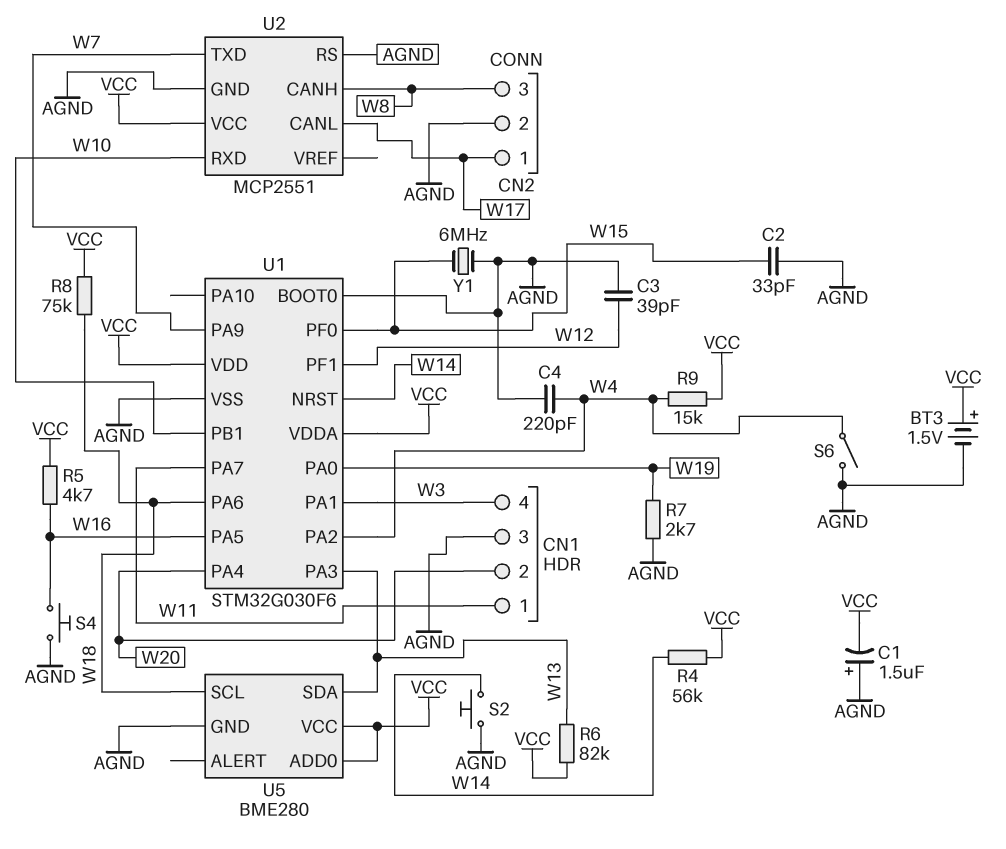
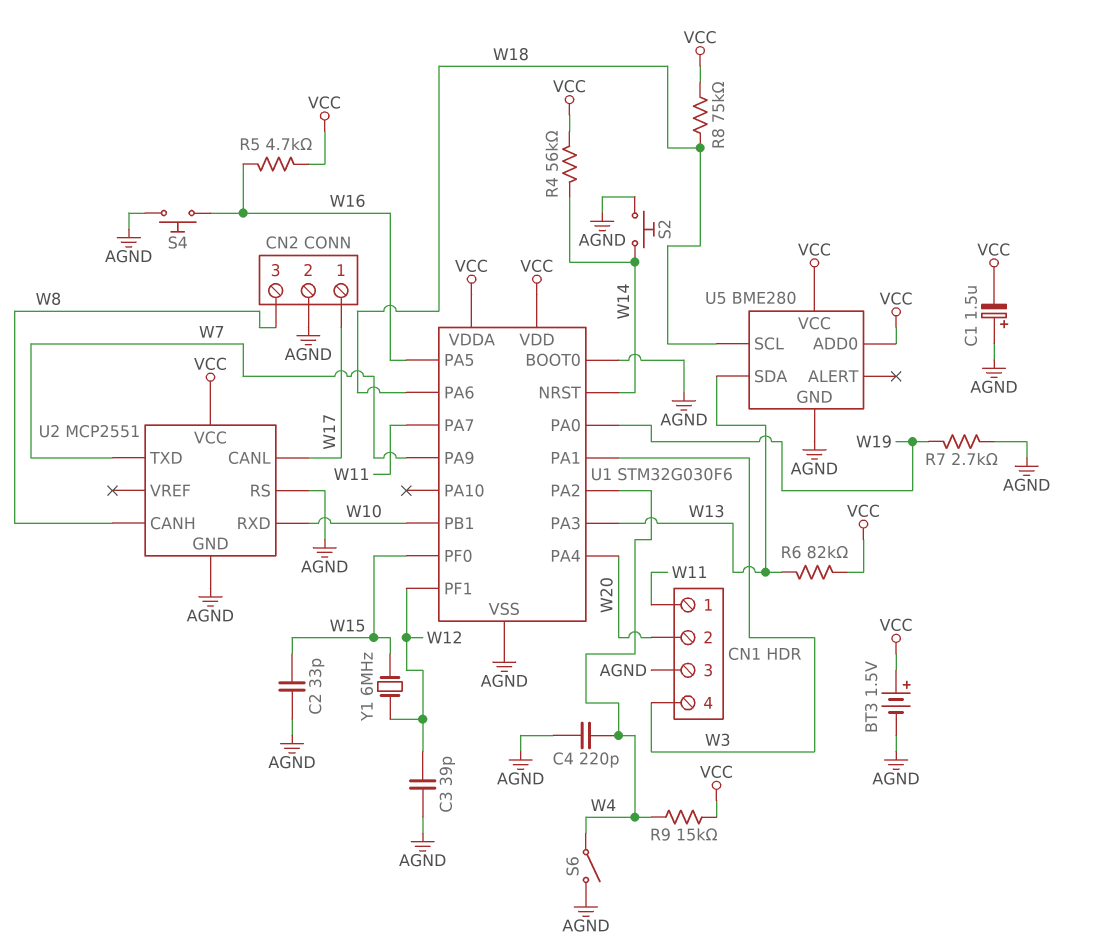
Y1: 6MHz (AGND, W15) -> 6MHz (W12, W15)

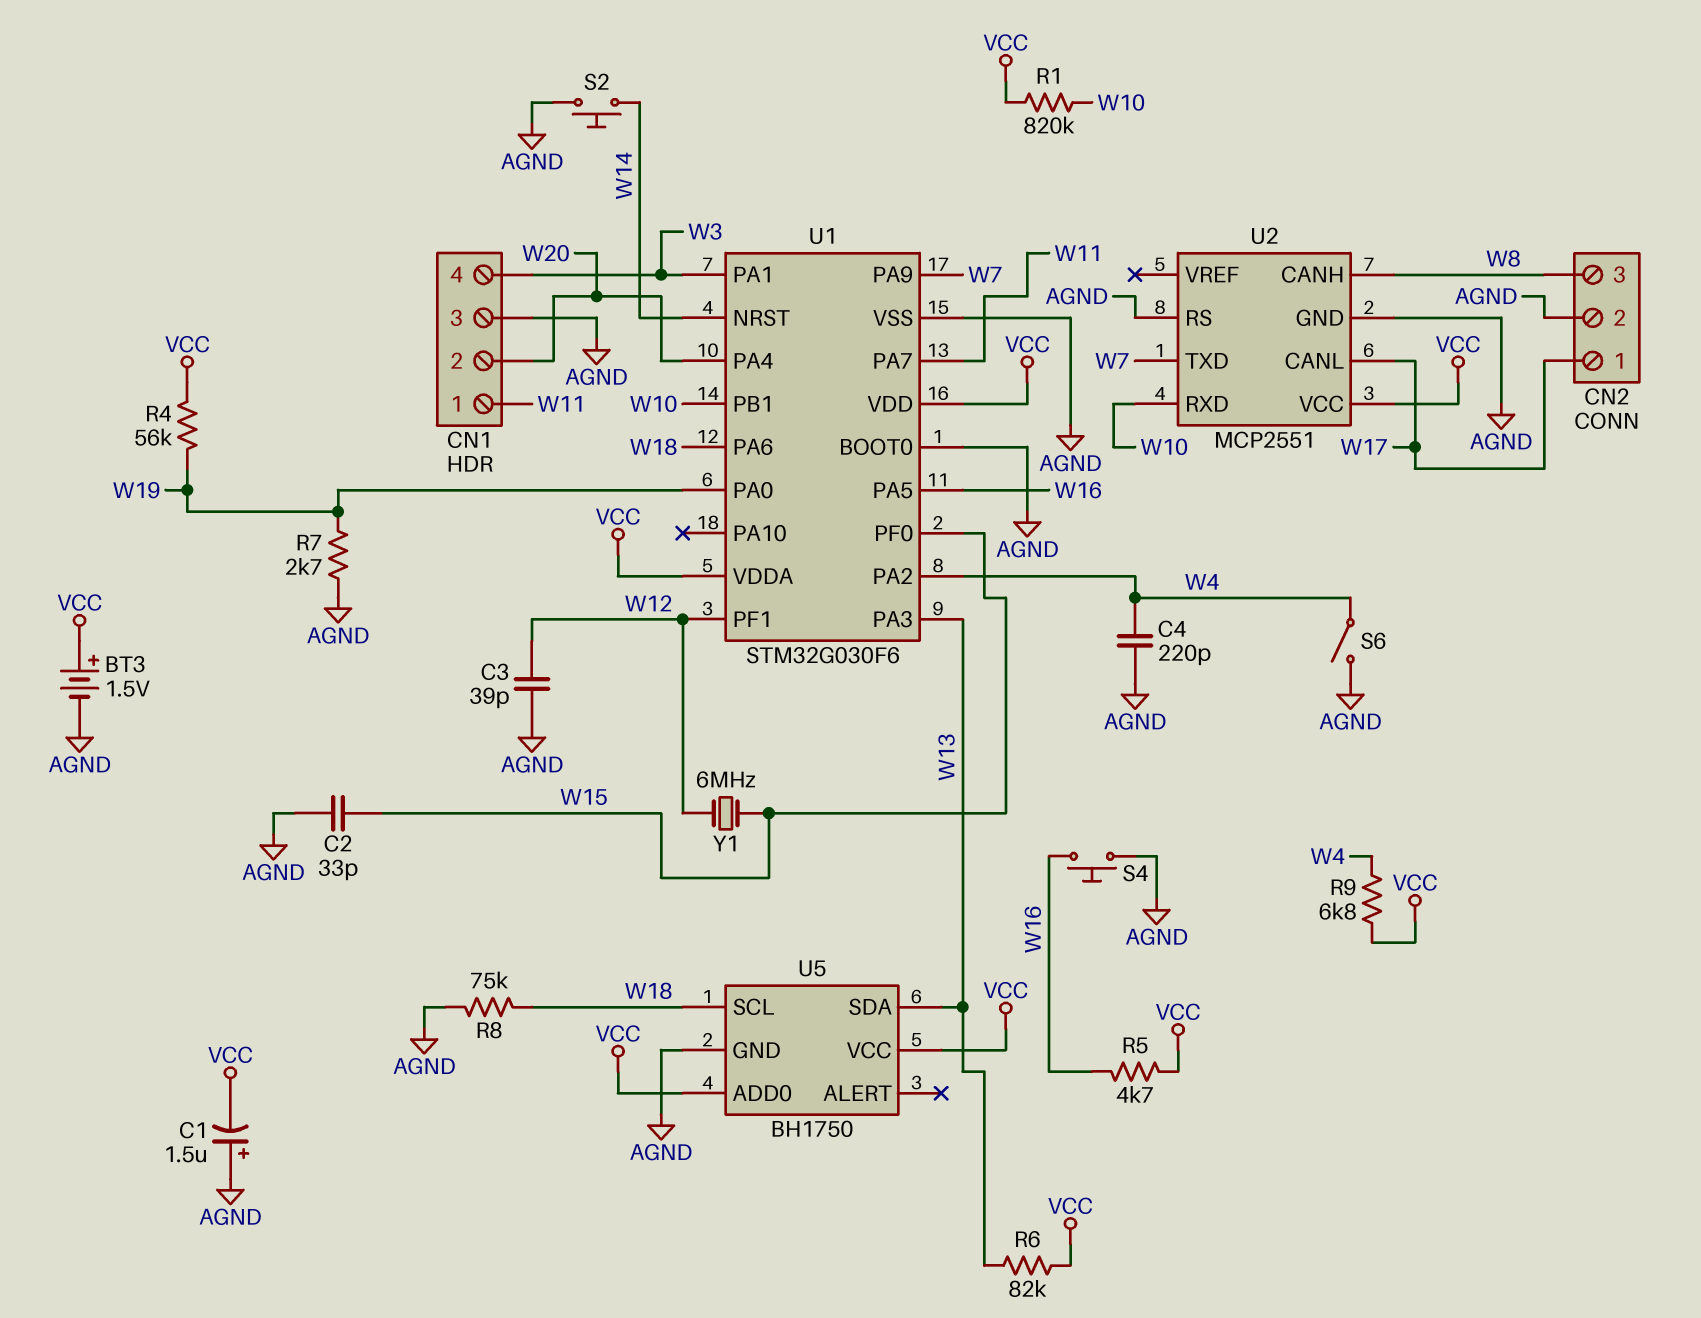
R1: none -> 820k (VCC, W10)
R4: 56k (VCC, W14) -> 56k (VCC, W19)
R8: 75k (VCC, W18) -> 75k (AGND, W18)
R9: 15k (VCC, W4) -> 6.8k (VCC, W4)
U5: BME280 -> BH1750

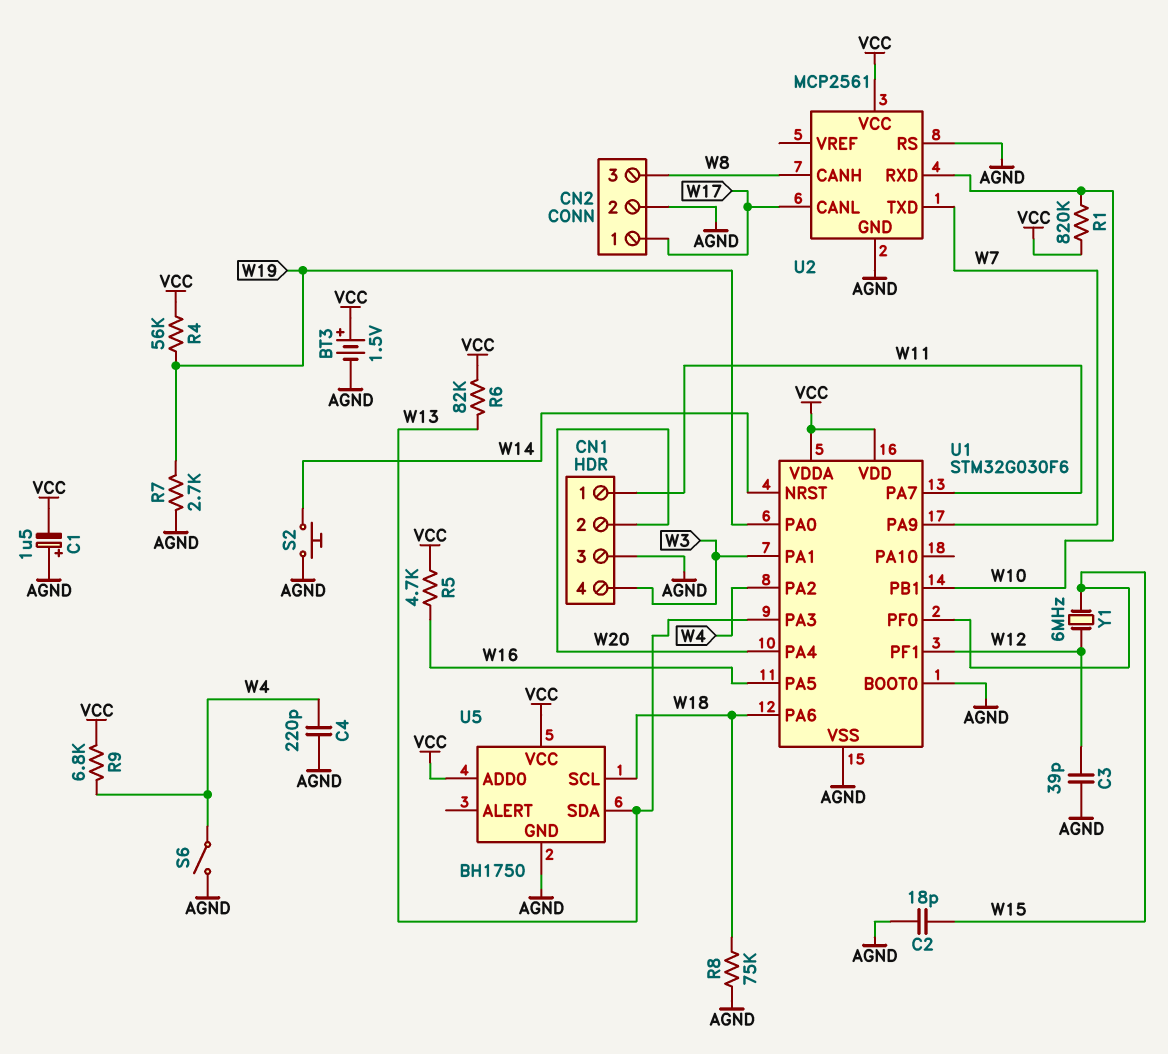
C2: 33pF (AGND, W15) -> 18pF (AGND, W15)
S4: button (AGND, W16) -> none
U2: MCP2551 -> MCP2561

